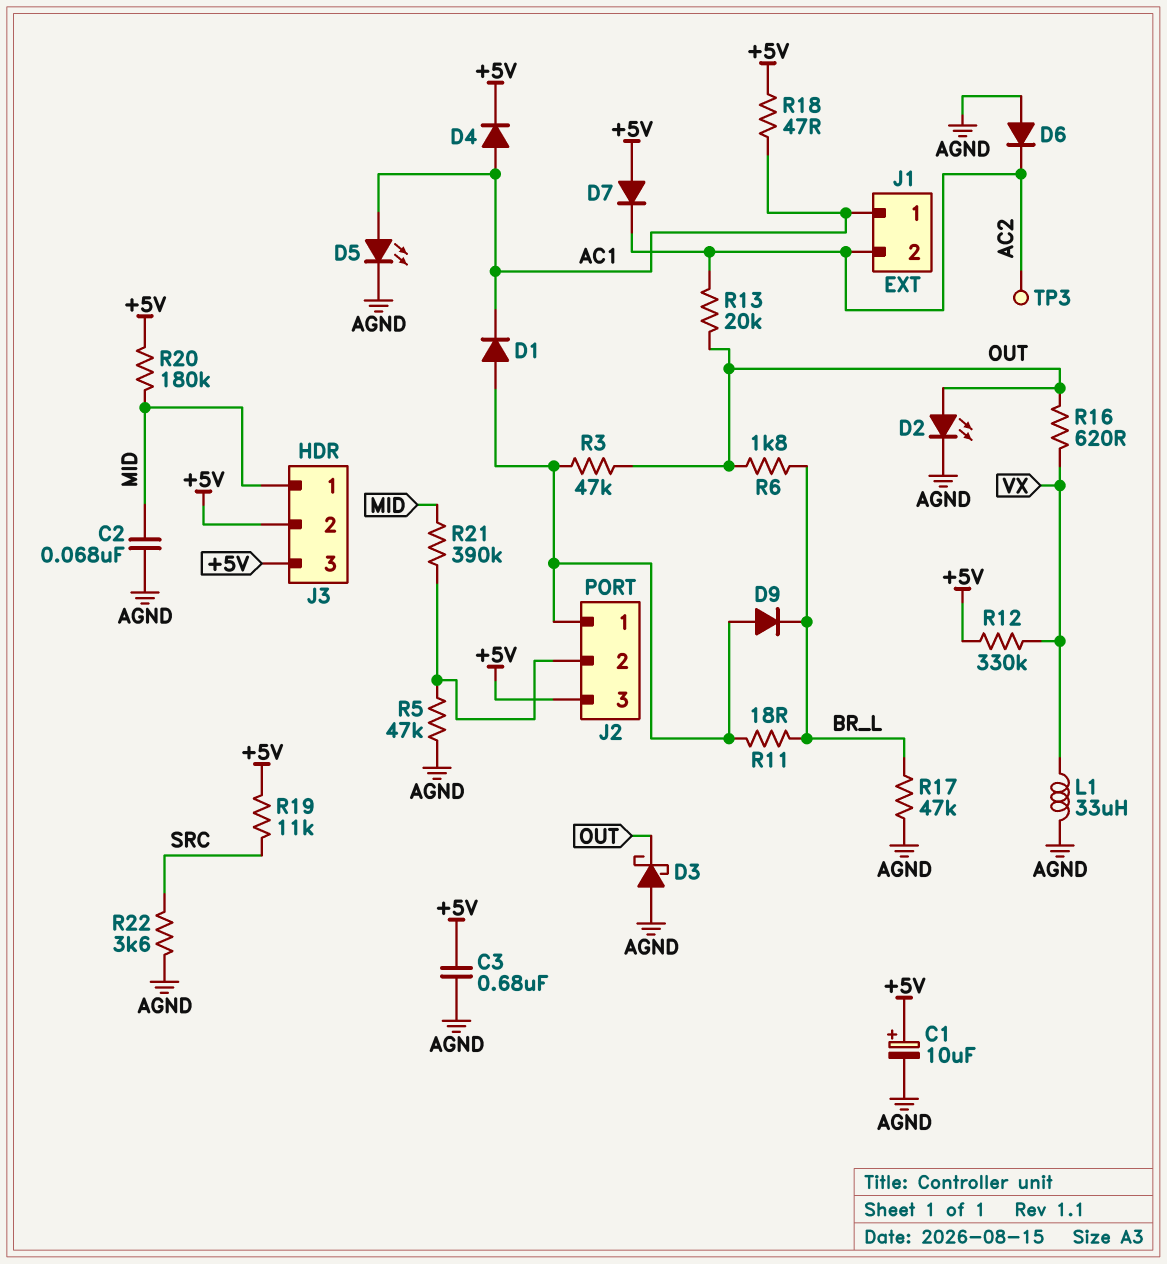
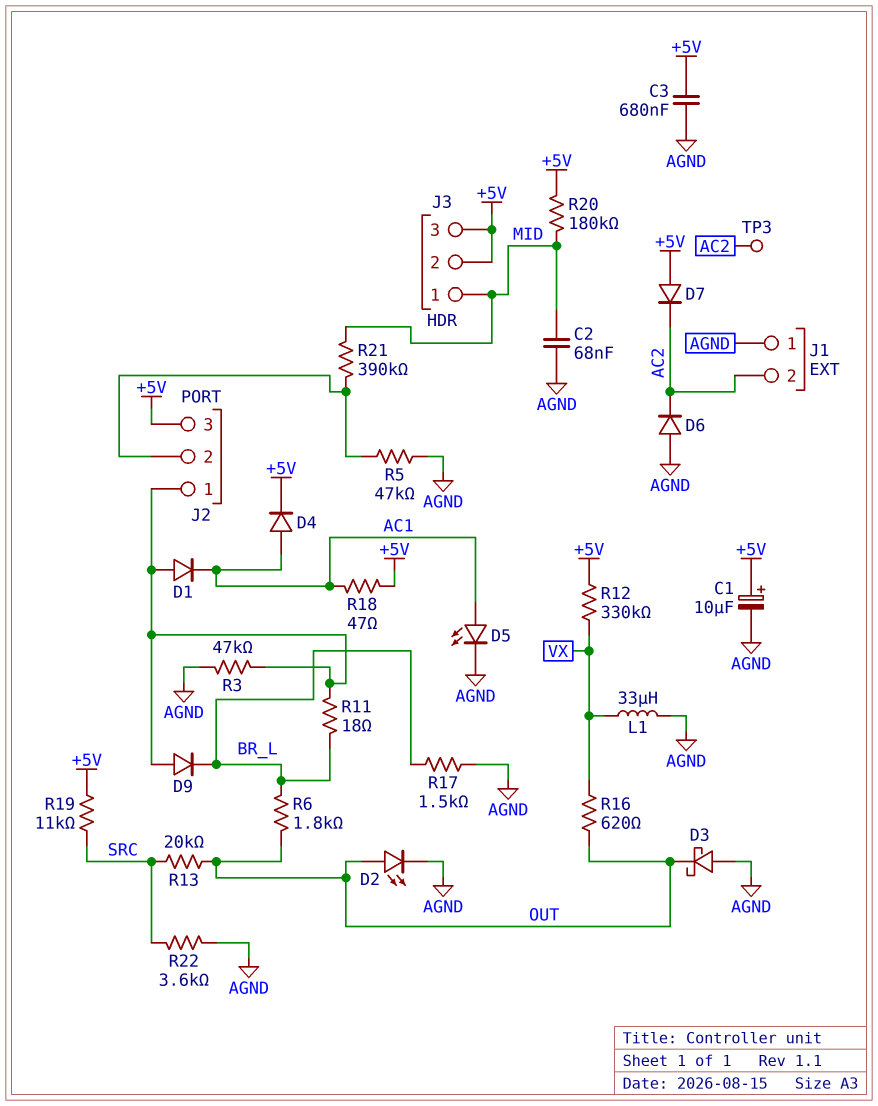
J1 pin 1: AC1 -> AGND
R3: 47k (J2/1, OUT) -> 47k (AGND, J2/1)
R13: 20k (AC2, OUT) -> 20k (OUT, SRC)
R17: 47k (AGND, BR_L) -> 1.5k (AGND, BR_L)

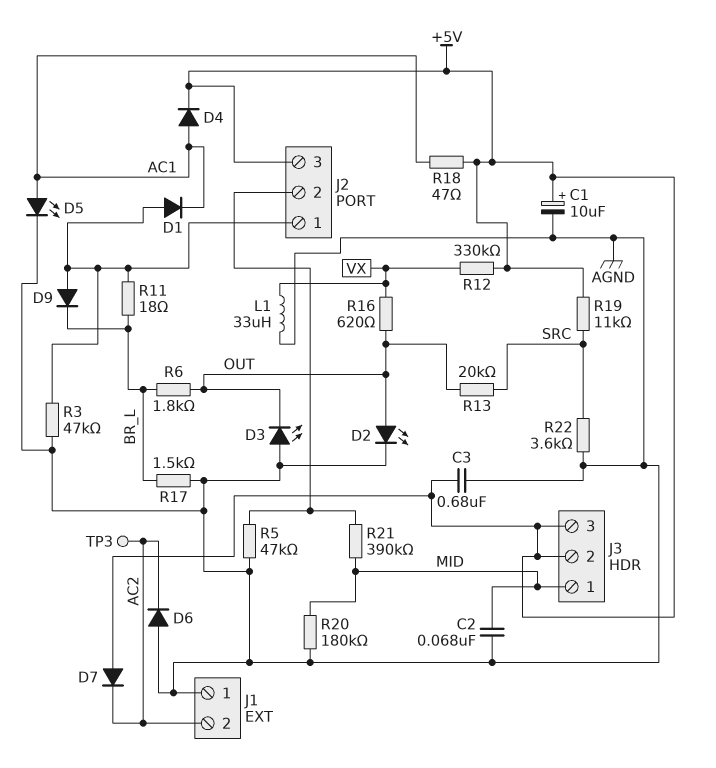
D3: schottky (A AGND, K OUT) -> LED (A AGND, K OUT)
R20: 180k (+5V, MID) -> 180k (AGND, MID)

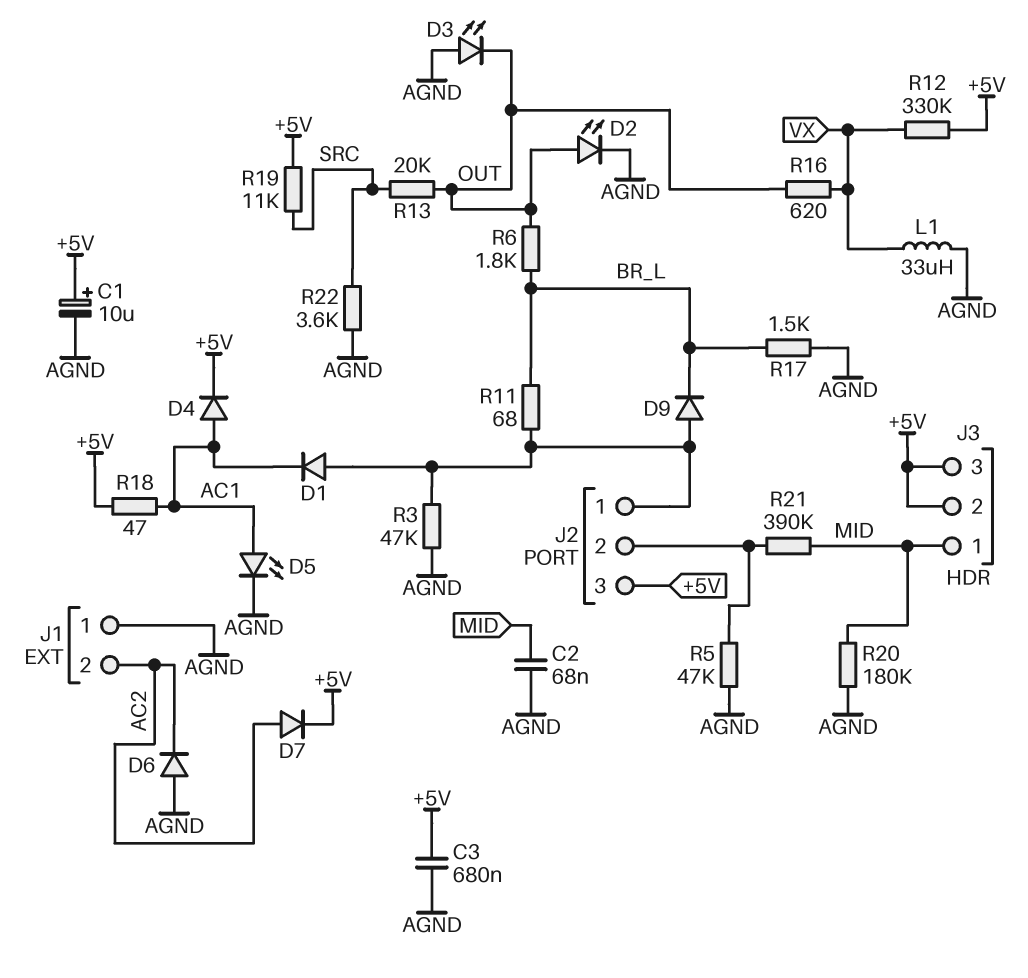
D7: diode (A +5V, K AC2) -> diode (A AC2, K +5V)
R11: 18 (BR_L, J2/1) -> 68 (BR_L, J2/1)
TP3: test point (AC2) -> none

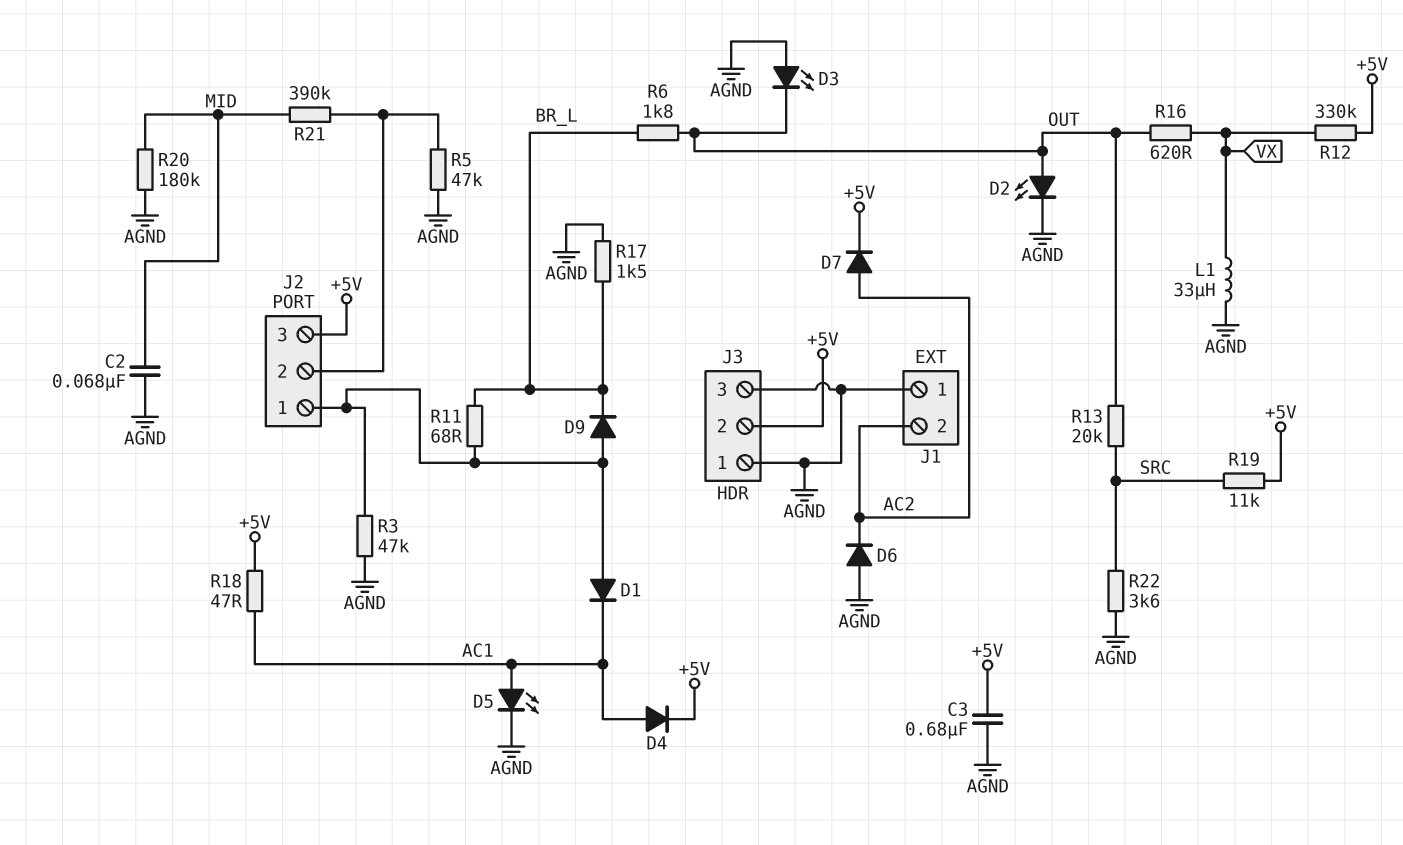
C1: 10uF (plus +5V, minus AGND) -> none
J3 pin 1: MID -> AGND
J3 pin 3: +5V -> AGND

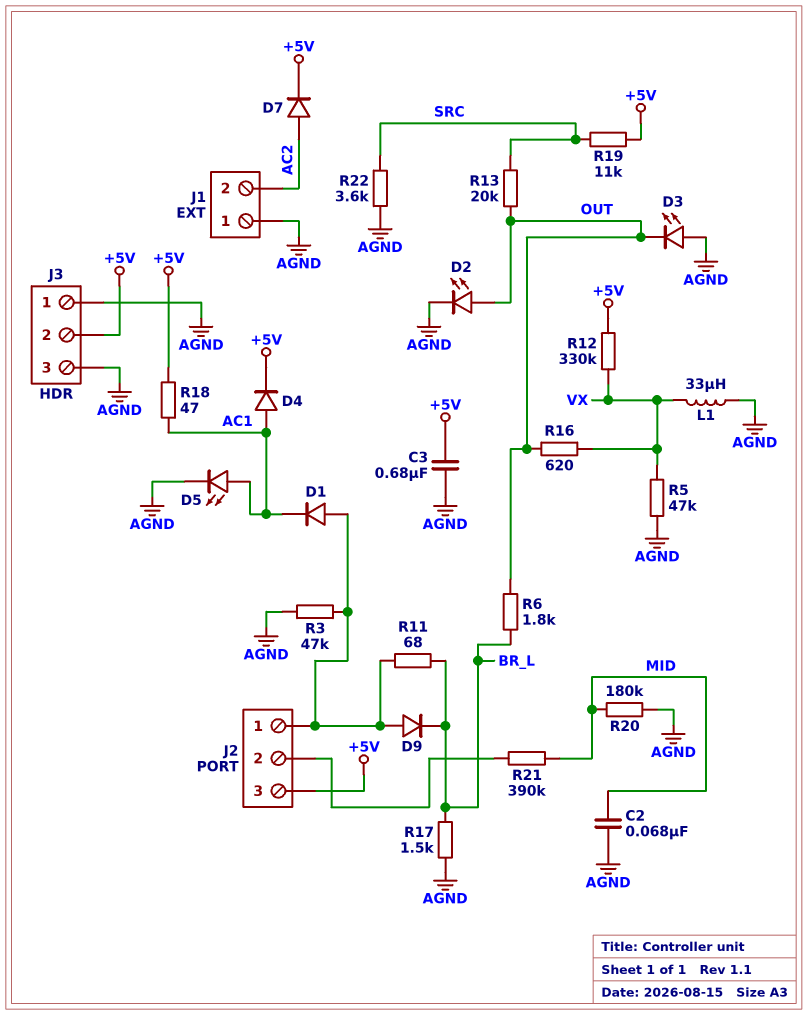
D6: diode (A AGND, K AC2) -> none
R5: 47k (AGND, J2/2) -> 47k (AGND, VX)

